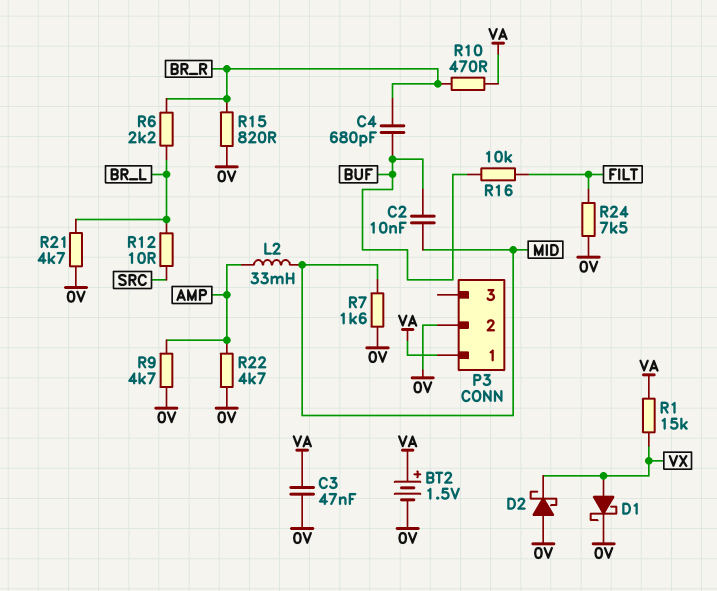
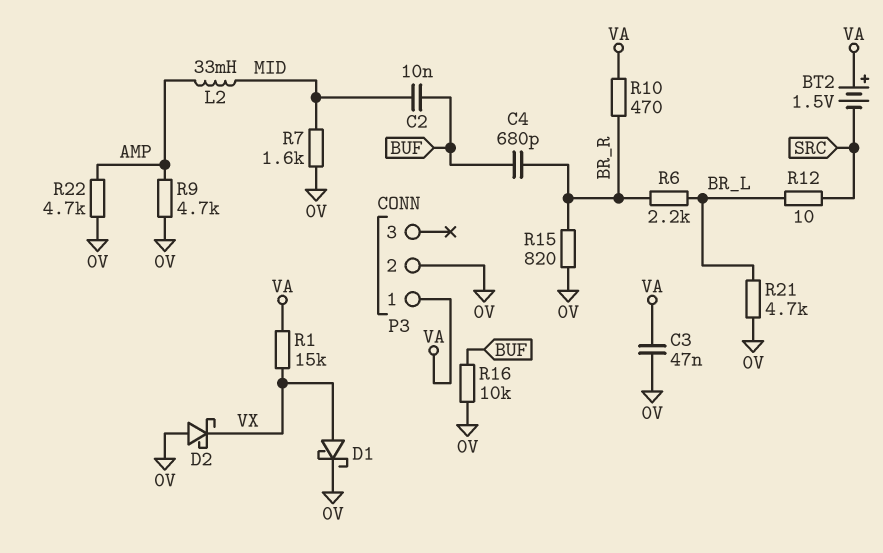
BT2: 1.5V (plus VA, minus 0V) -> 1.5V (plus VA, minus SRC)
R16: 10k (BUF, FILT) -> 10k (0V, BUF)
R24: 7.5k (0V, FILT) -> none

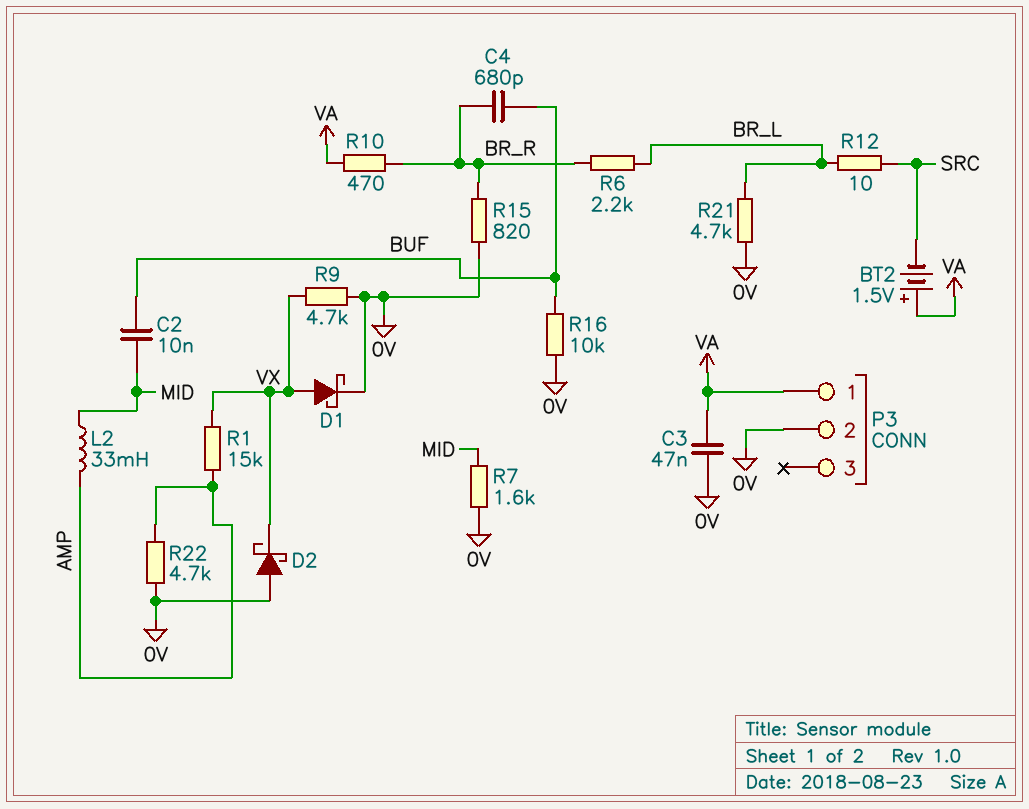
R1: 15k (VA, VX) -> 15k (AMP, VX)
R9: 4.7k (0V, AMP) -> 4.7k (0V, VX)

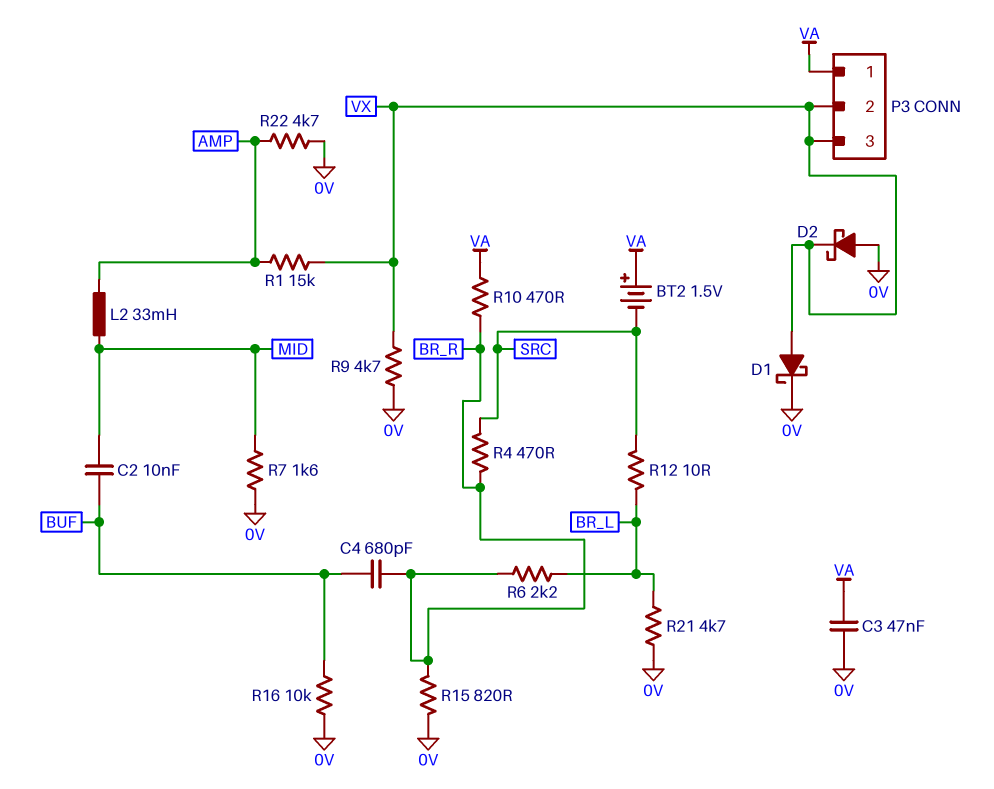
P3 pin 2: 0V -> VX
P3 pin 3: none -> VX
R4: none -> 470 (BR_R, SRC)

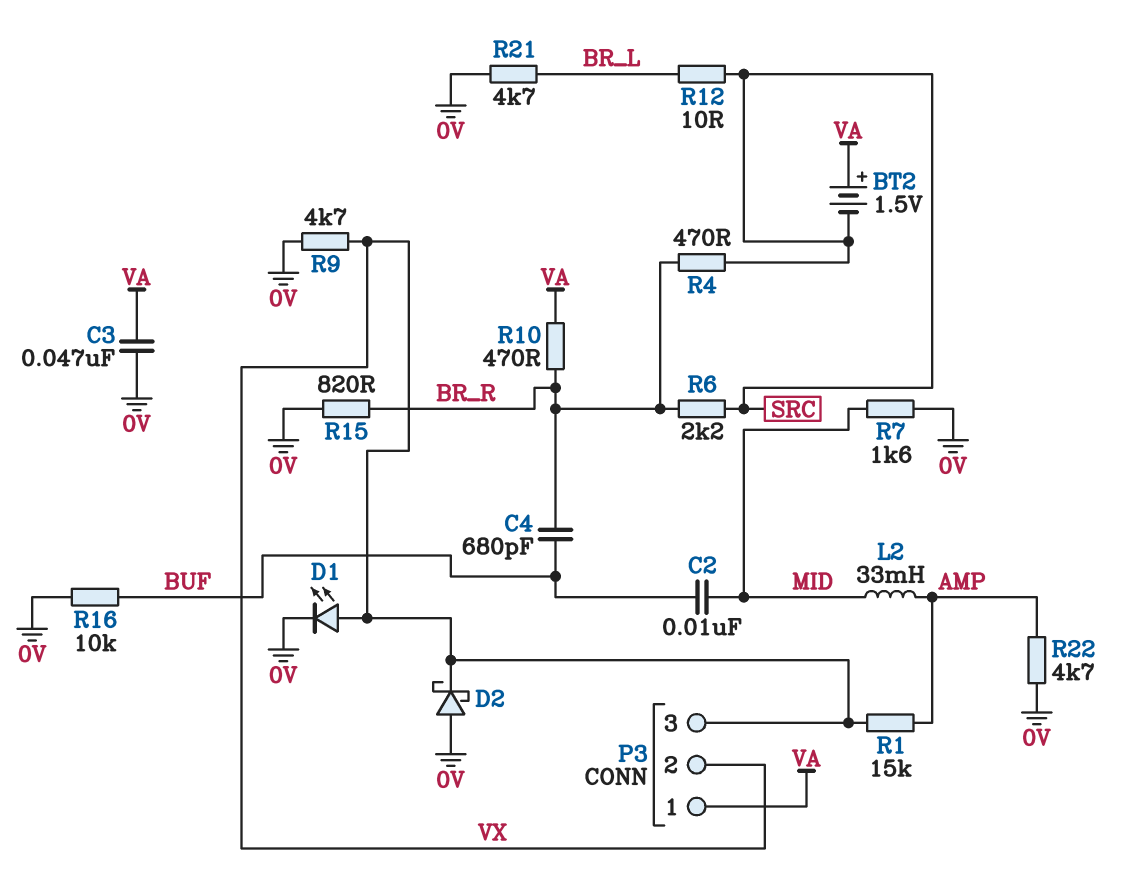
D1: schottky (A VX, K 0V) -> LED (A VX, K 0V)
R6: 2.2k (BR_L, BR_R) -> 2.2k (BR_R, SRC)

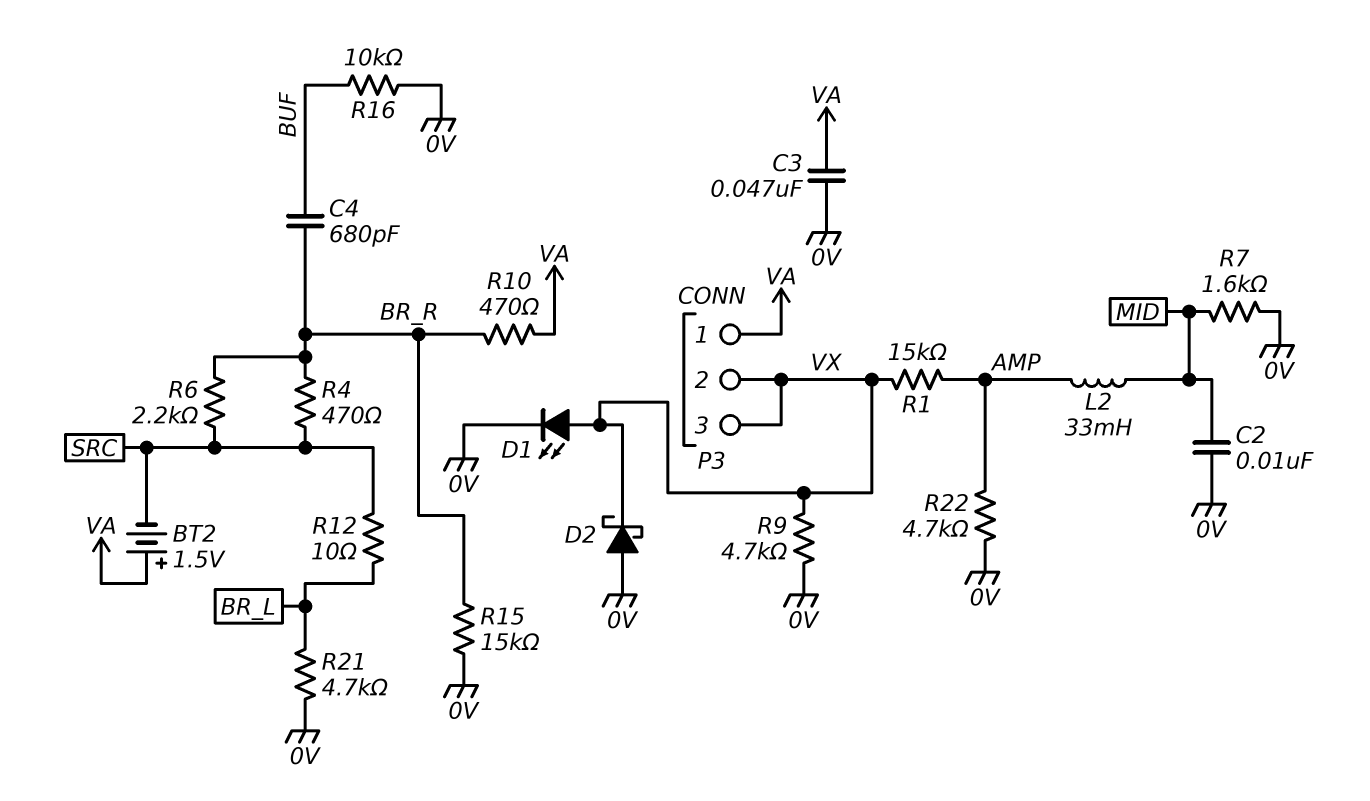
C2: 10nF (BUF, MID) -> 10nF (0V, MID)
R15: 820 (0V, BR_R) -> 15k (0V, BR_R)

